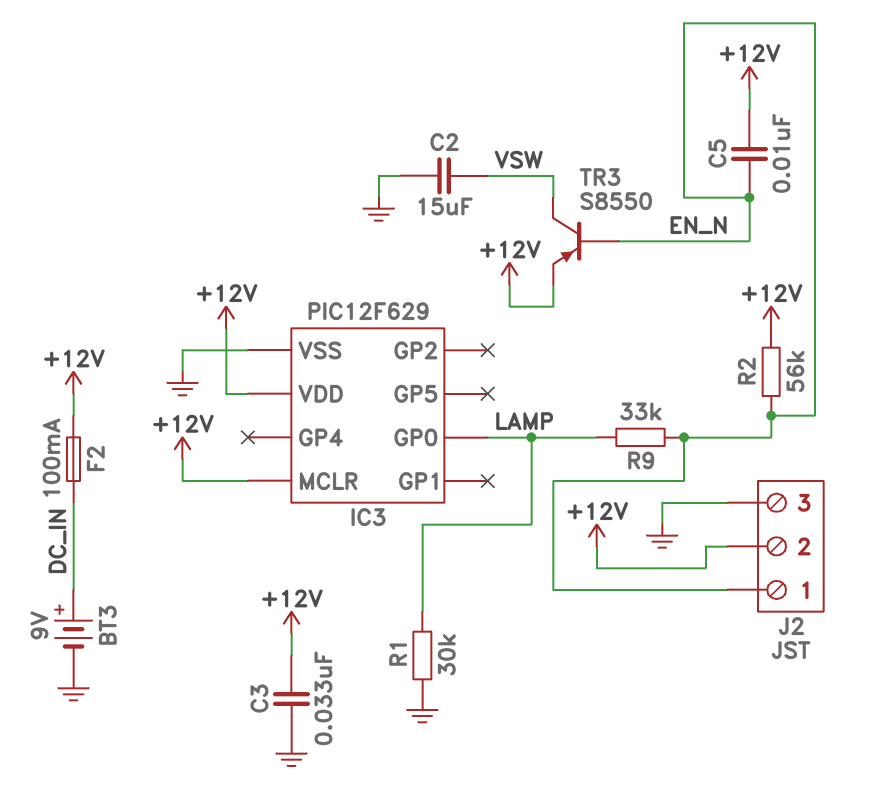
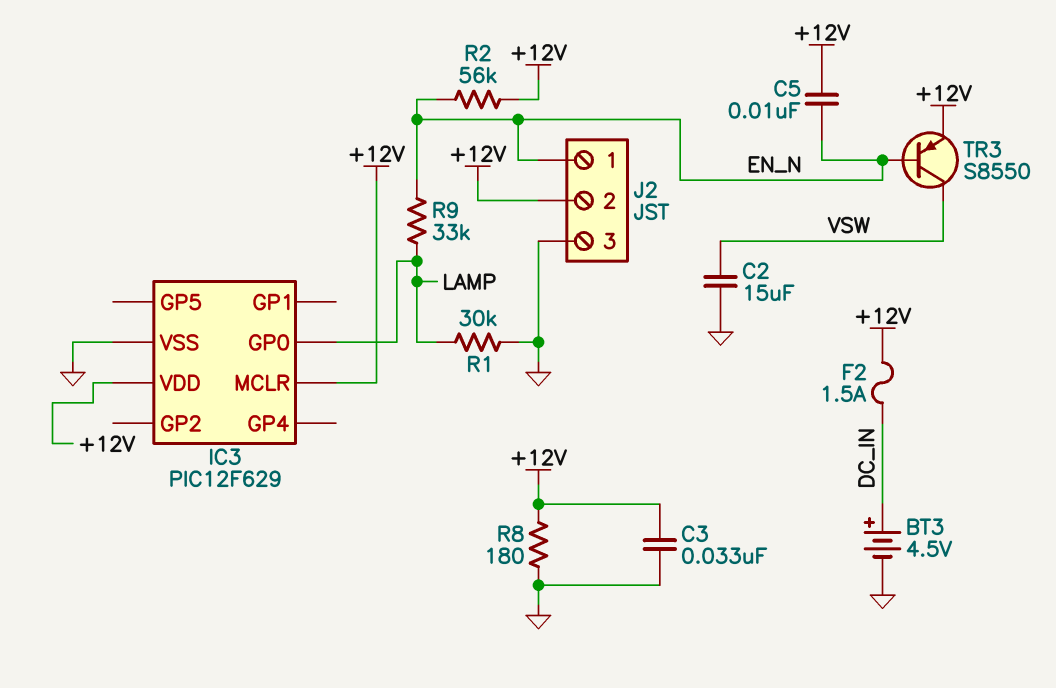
BT3: 9V (plus DC_IN, minus GND) -> 4.5V (plus DC_IN, minus GND)
F2: 100mA (+12V, DC_IN) -> 1.5A (+12V, DC_IN)
R8: none -> 180 (+12V, GND)

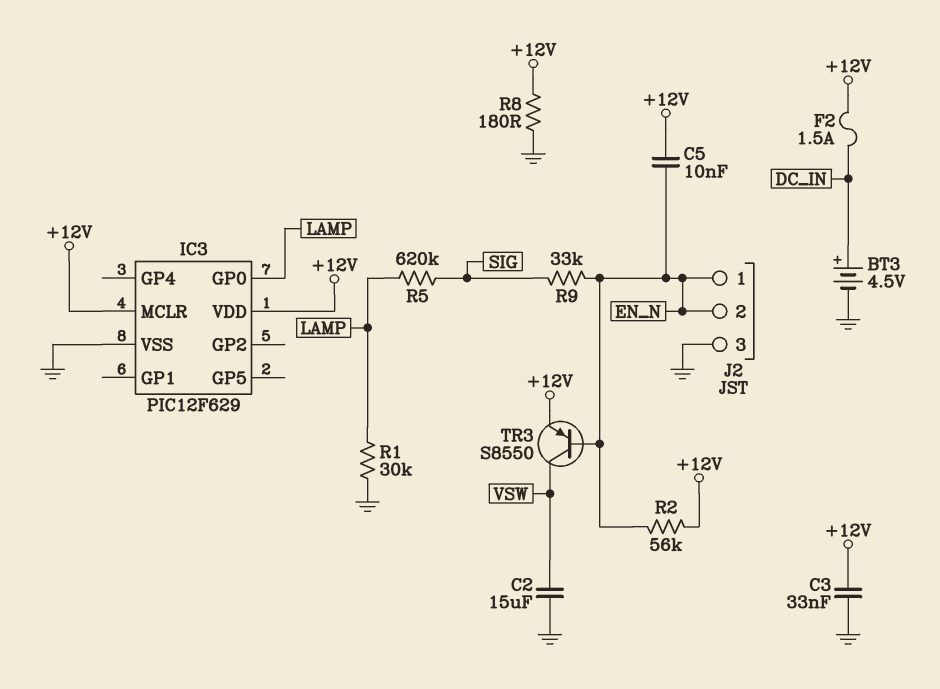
J2 pin 2: +12V -> EN_N
R5: none -> 620k (LAMP, SIG)
R9: 33k (EN_N, LAMP) -> 33k (EN_N, SIG)

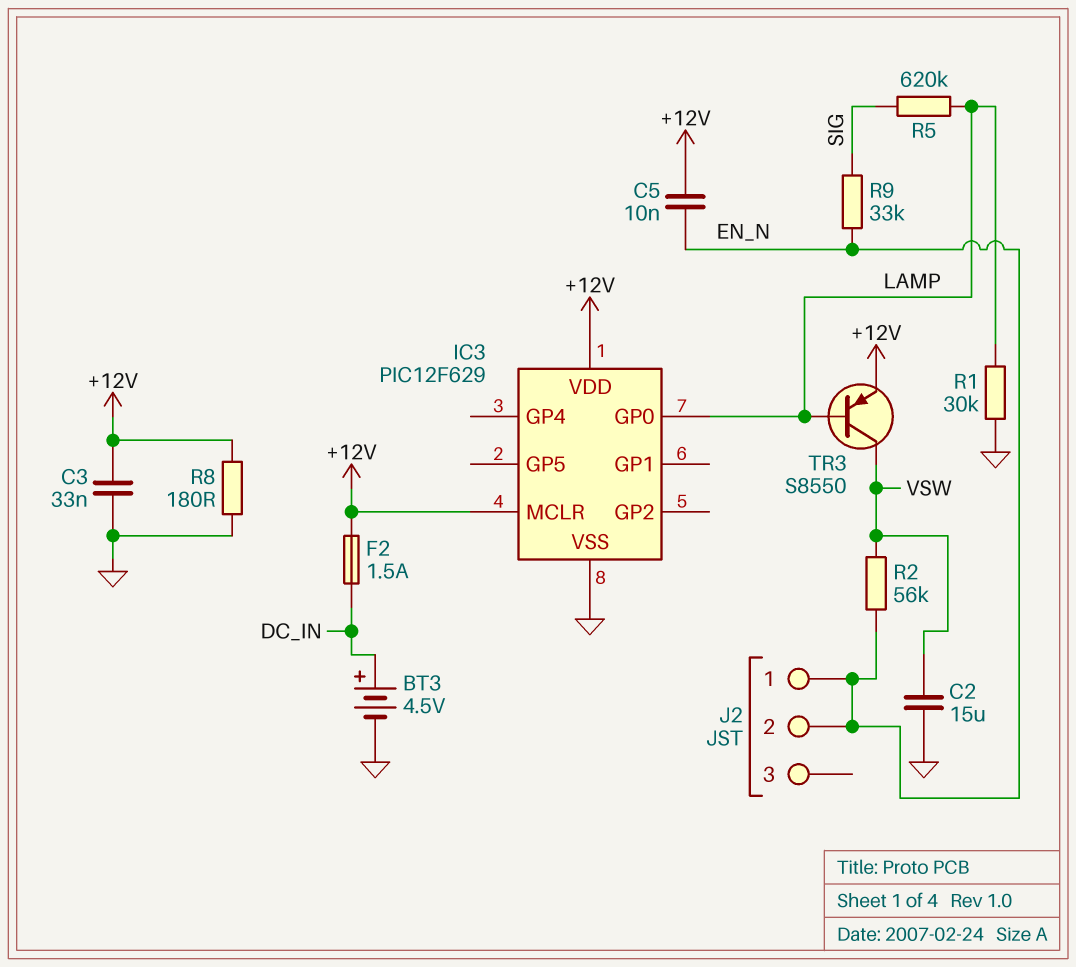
J2 pin 3: GND -> none
R2: 56k (+12V, EN_N) -> 56k (EN_N, VSW)
TR3: PNP S8550 (B EN_N, C VSW, E +12V) -> PNP S8550 (B LAMP, C VSW, E +12V)

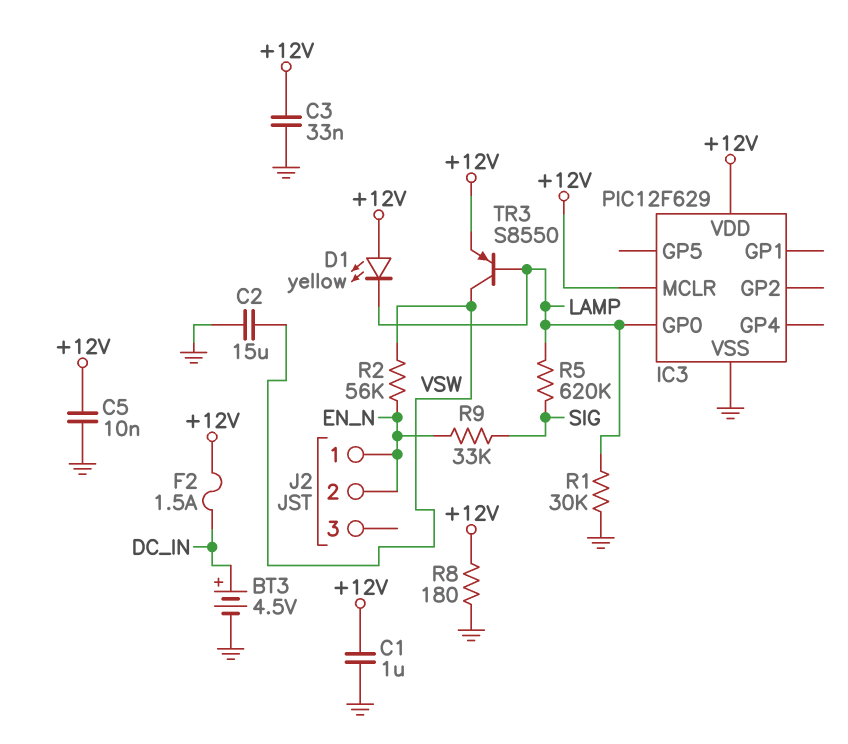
C1: none -> 1uF (+12V, GND)
C5: 10nF (+12V, EN_N) -> 10nF (+12V, GND)
D1: none -> LED yellow (A +12V, K LAMP)

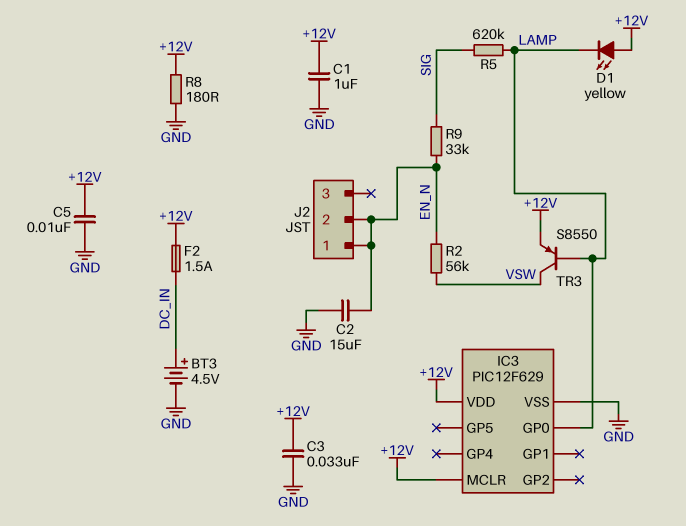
C2: 15uF (GND, VSW) -> 15uF (EN_N, GND)
R1: 30k (GND, LAMP) -> none

